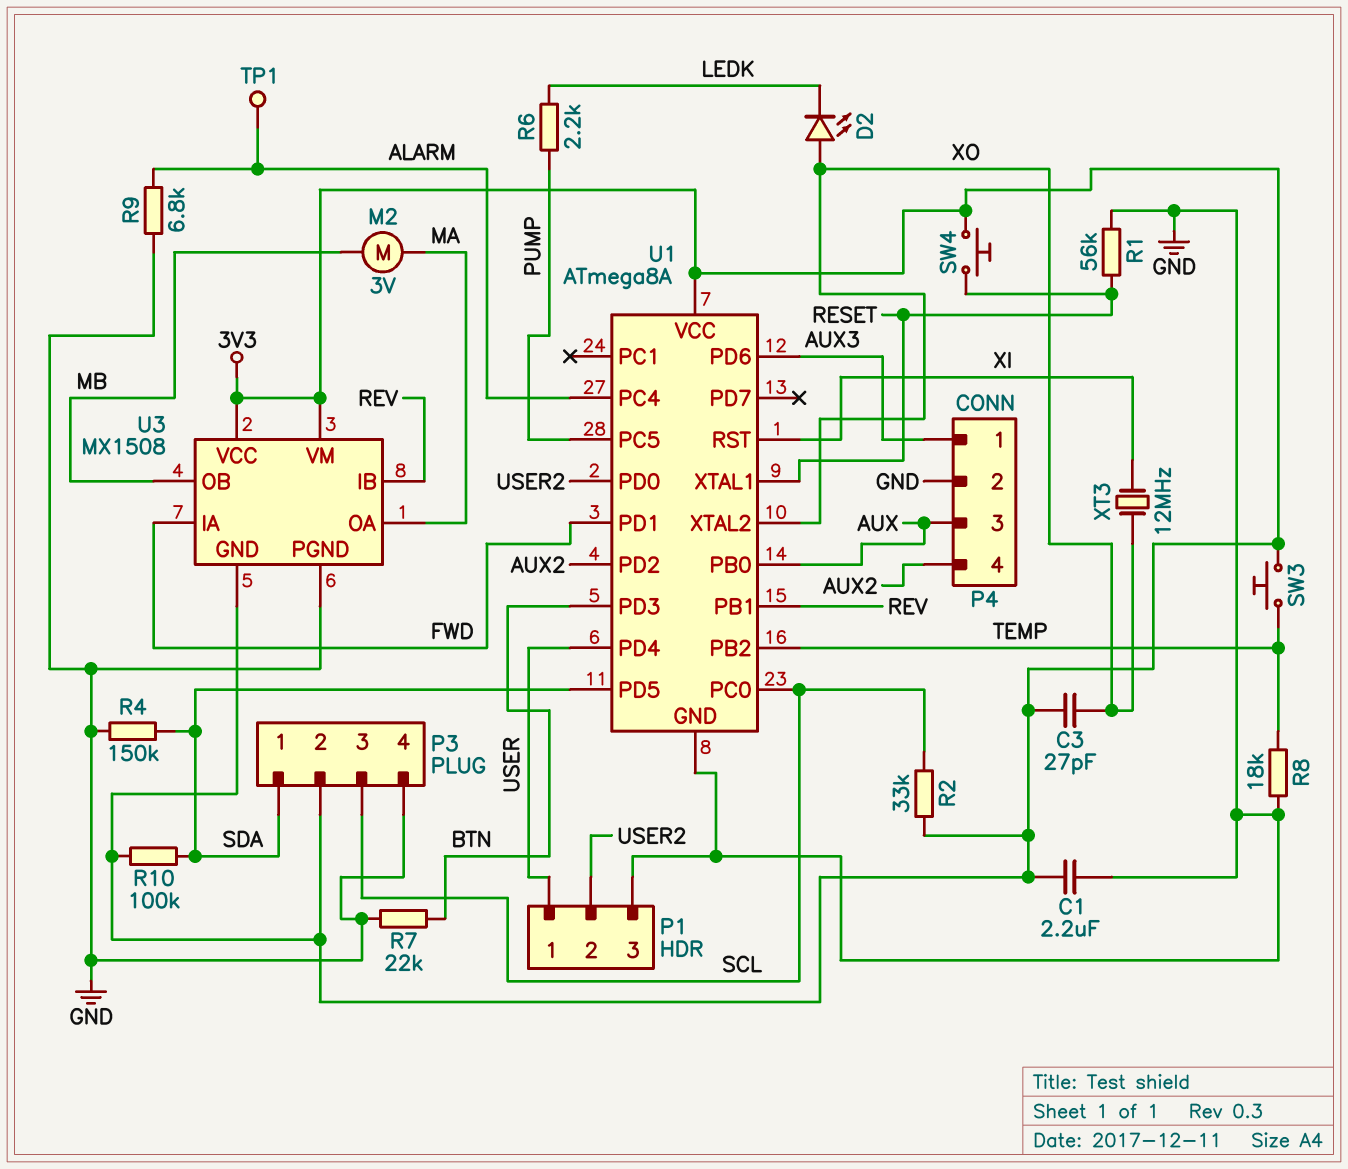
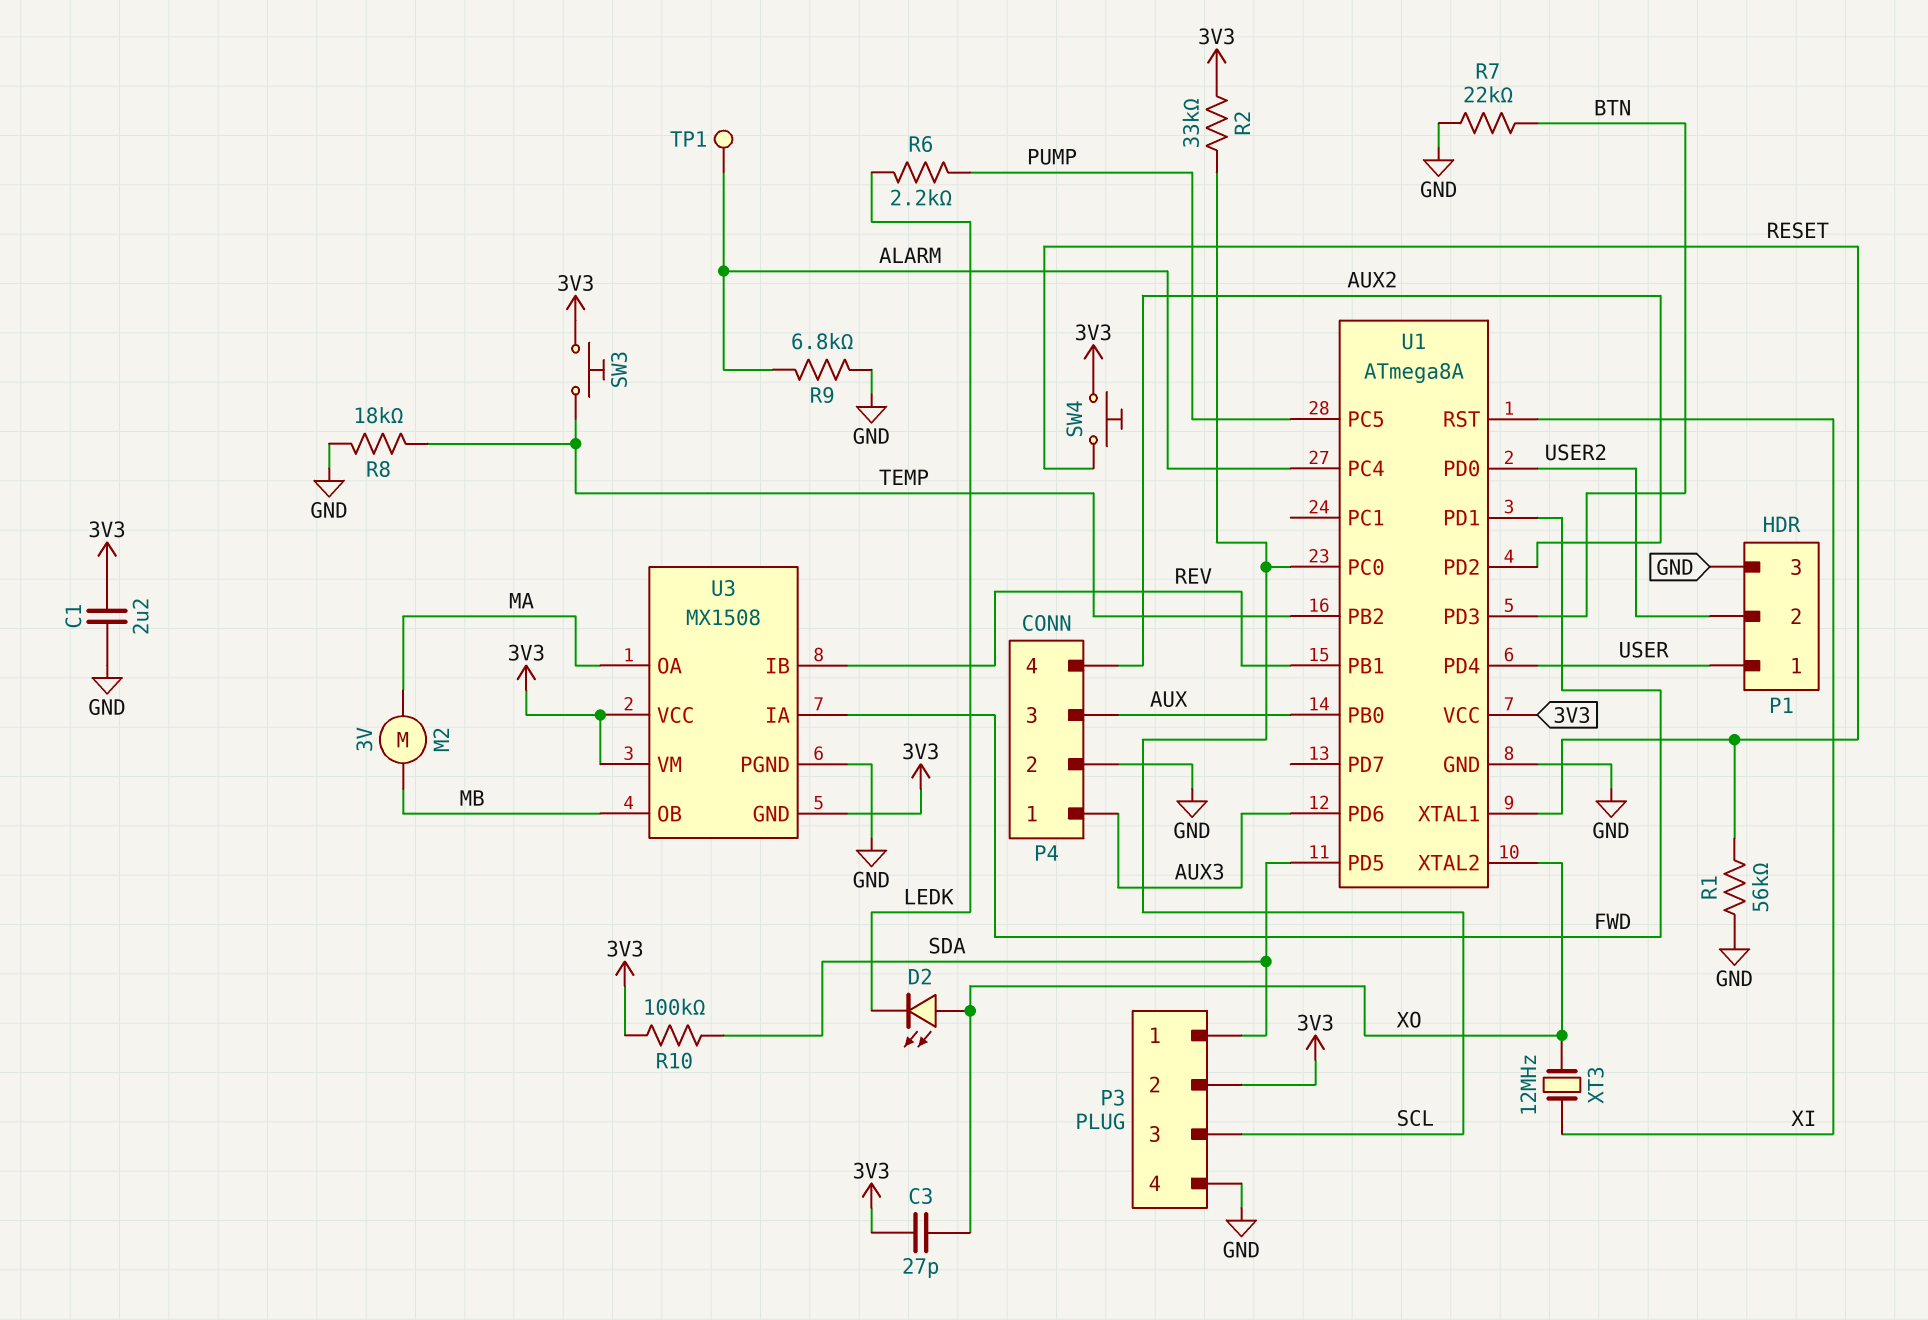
R4: 150k (GND, SDA) -> none

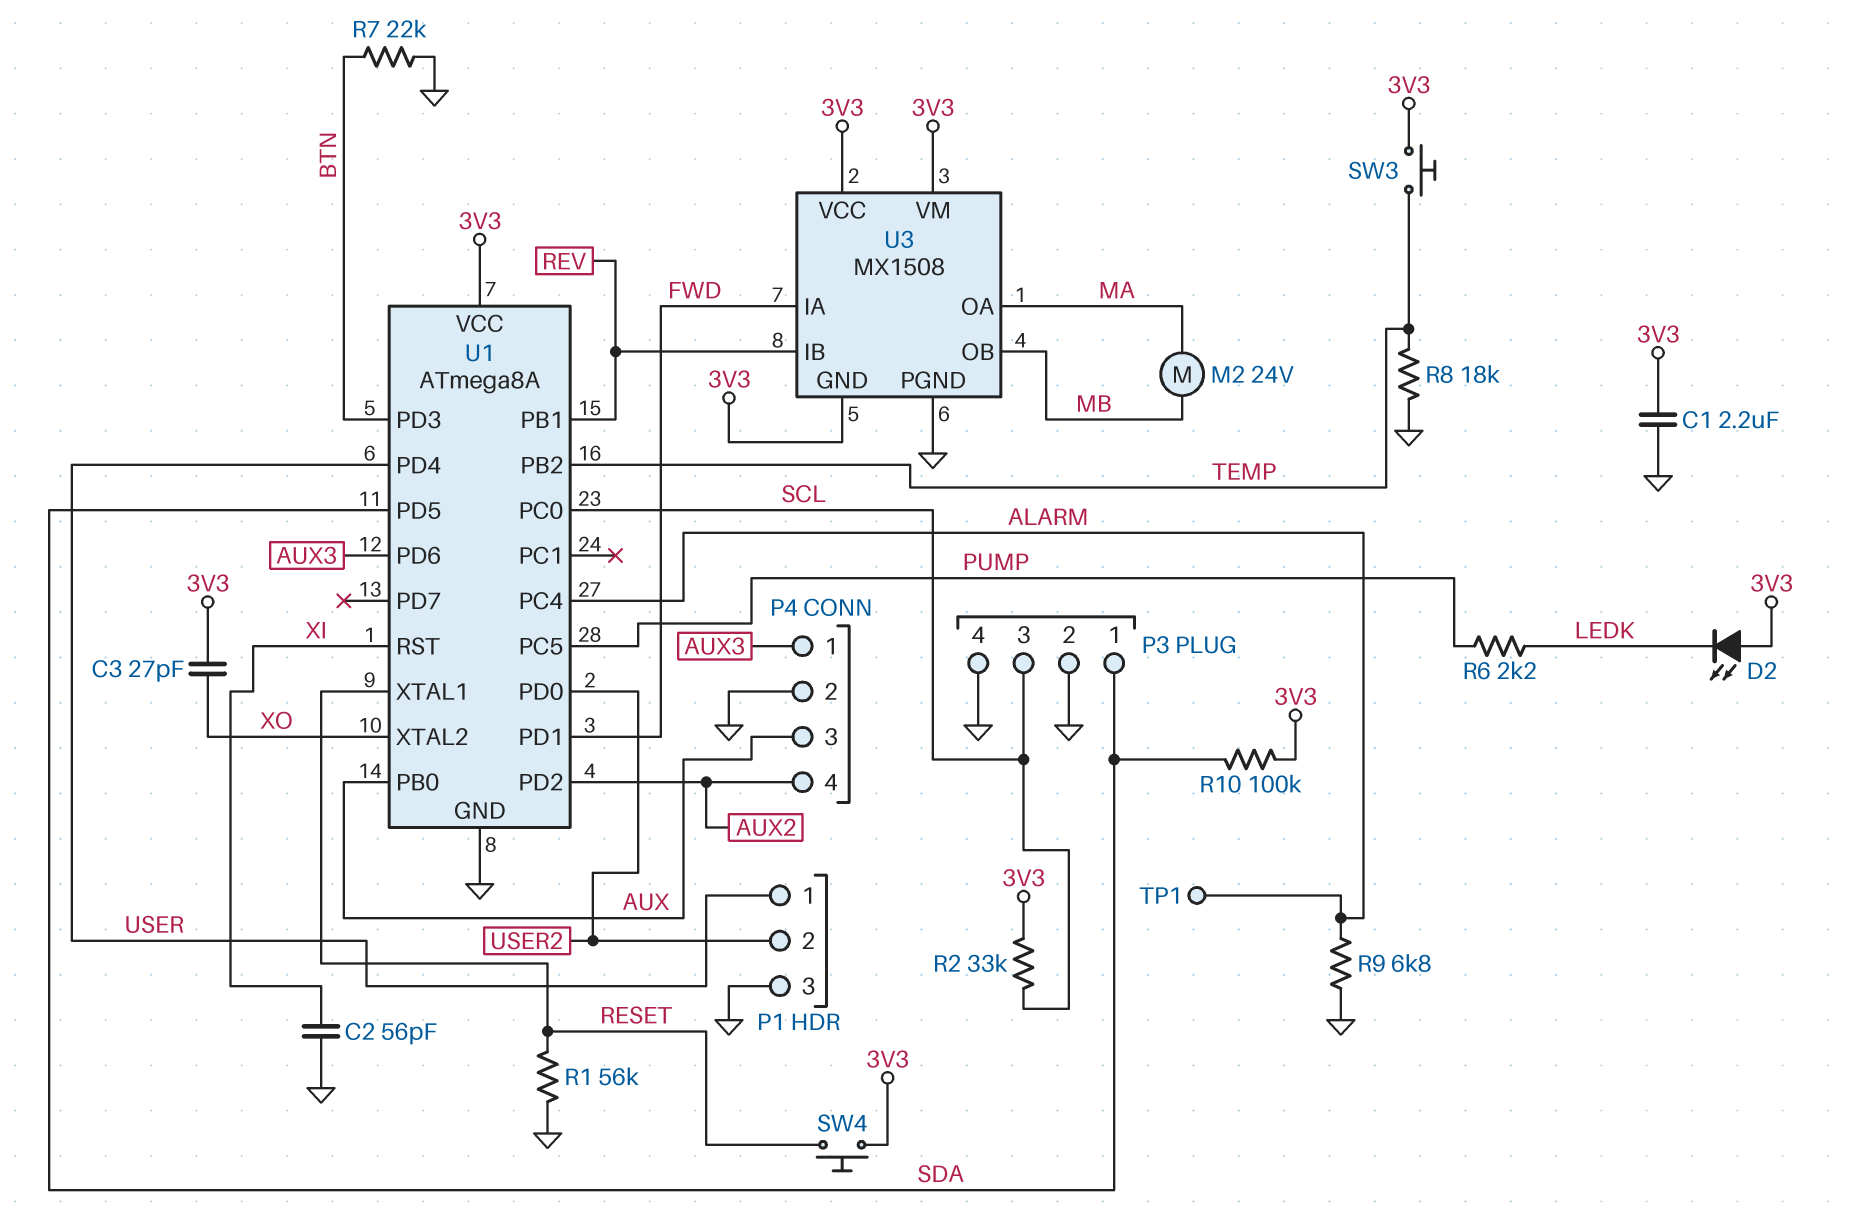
C2: none -> 56pF (GND, XI)
D2: LED (A XO, K LEDK) -> LED (A 3V3, K LEDK)
M2: motor 3V (MA, MB) -> motor 24V (MA, MB)
P3 pin 2: 3V3 -> GND
XT3: 12MHz (XI, XO) -> none

